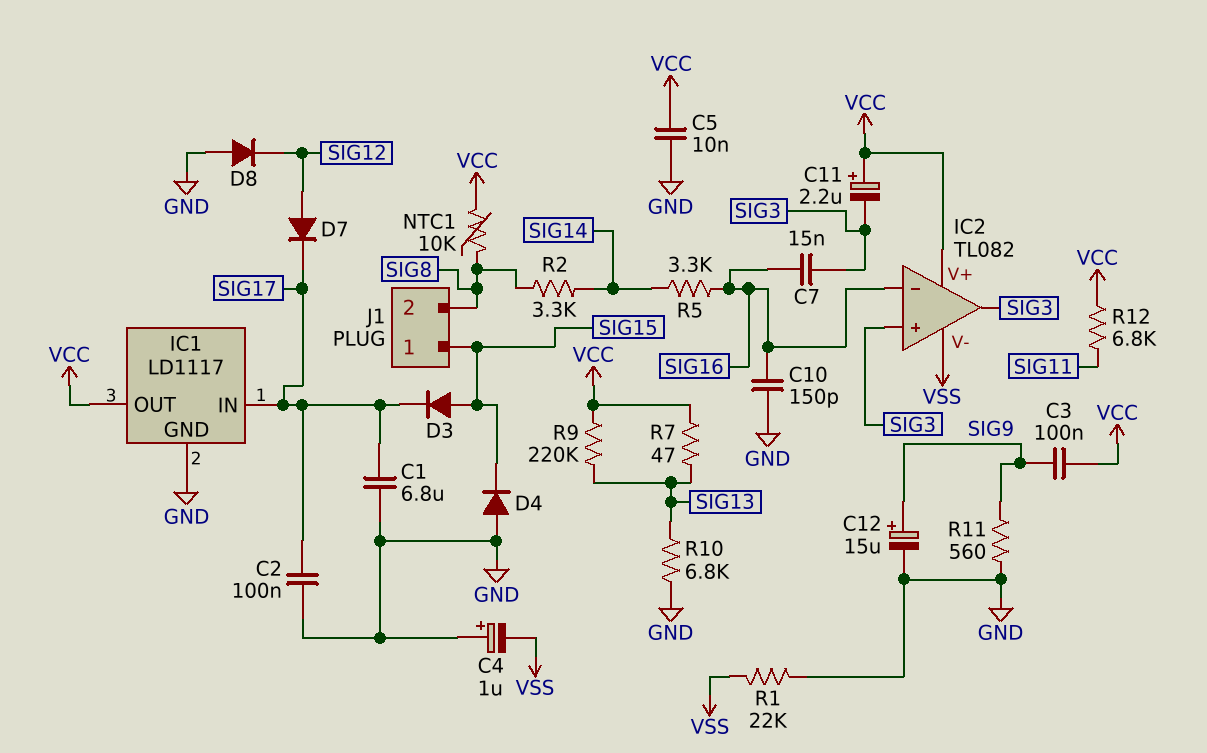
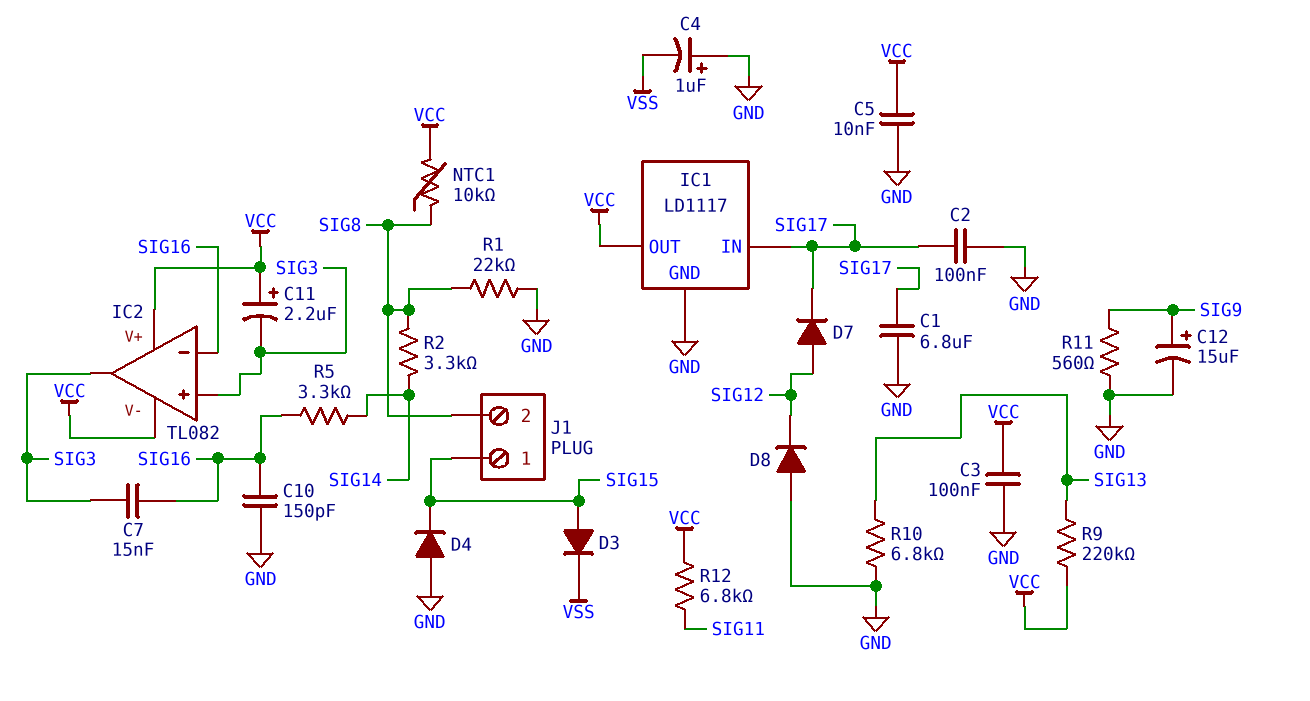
C3: 100nF (SIG9, VCC) -> 100nF (GND, VCC)
D3: diode (A SIG15, K SIG17) -> diode (A SIG15, K VSS)
IC2 pin V-: VSS -> VCC
R1: 22k (GND, VSS) -> 22k (GND, SIG8)
R7: 47 (SIG13, VCC) -> none

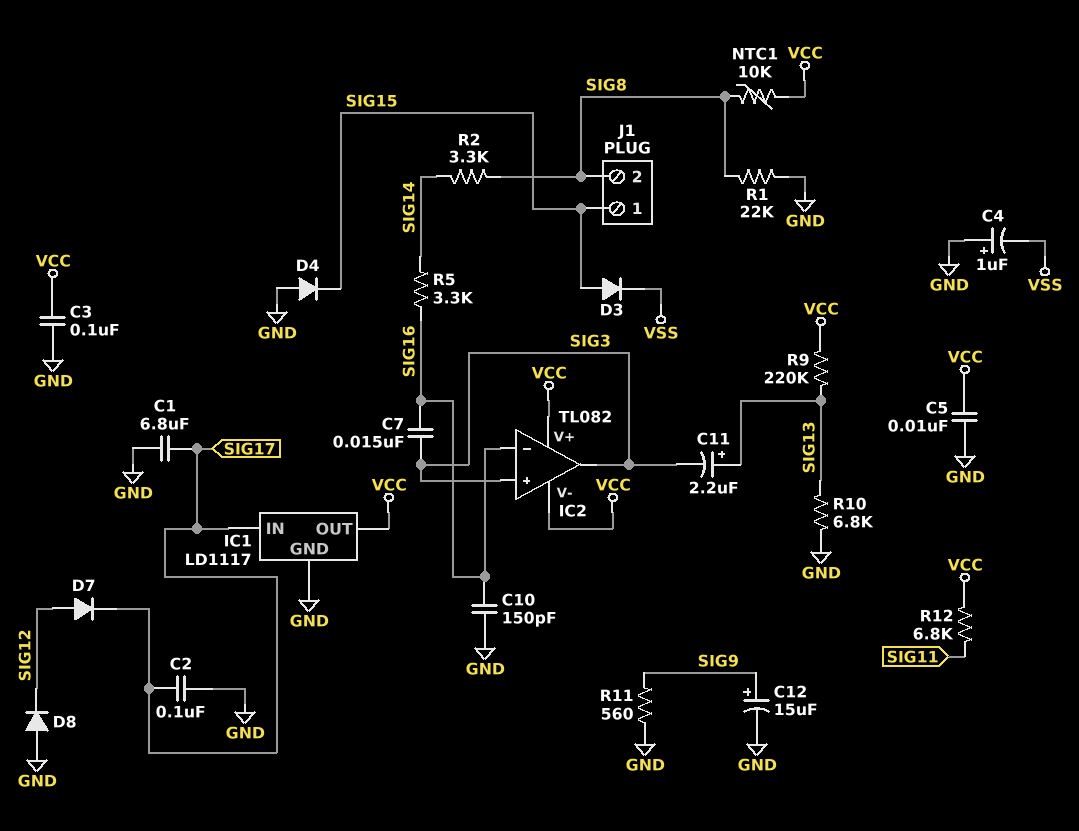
C11: 2.2uF (plus VCC, minus SIG3) -> 2.2uF (plus SIG13, minus SIG3)

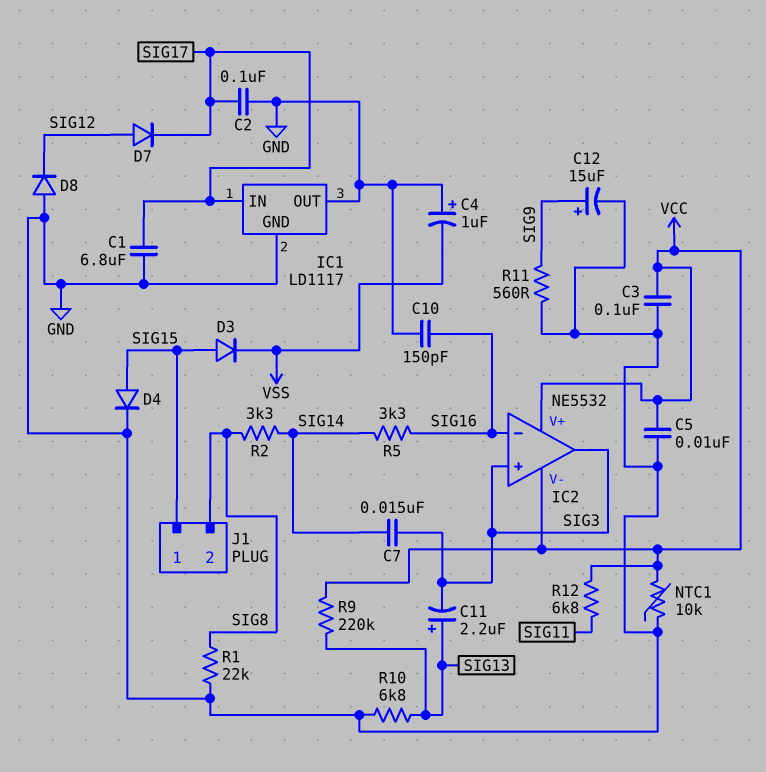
C7: 15nF (SIG3, SIG16) -> 15nF (SIG3, SIG14)
D4: diode (A GND, K SIG15) -> diode (A SIG15, K GND)
IC1 pin OUT: VCC -> GND
IC2: TL082 -> NE5532
NTC1: 10k (SIG8, VCC) -> 10k (GND, VCC)

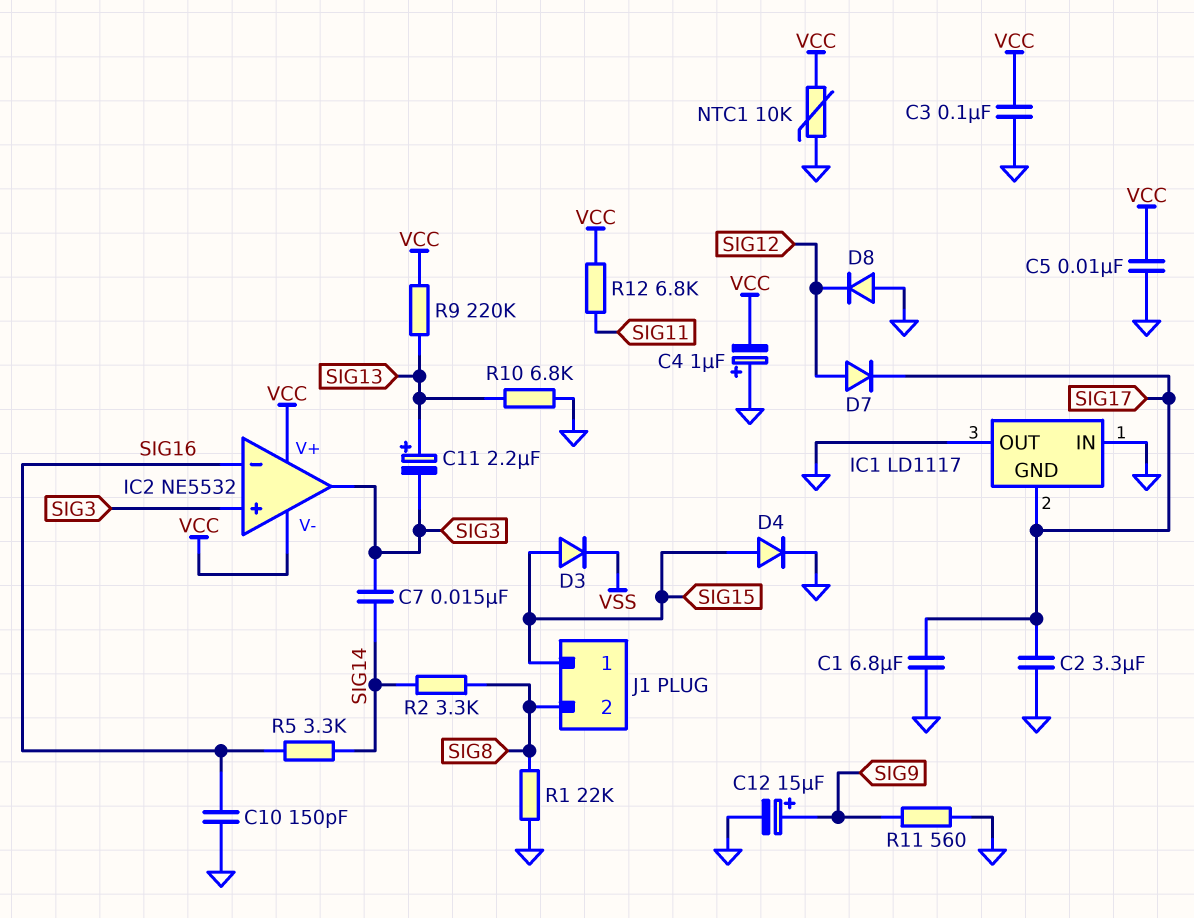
C2: 100nF (GND, SIG17) -> 3.3uF (GND, SIG17)
C4: 1uF (plus GND, minus VSS) -> 1uF (plus GND, minus VCC)
IC1 pin GND: GND -> SIG17
IC1 pin IN: SIG17 -> GND

